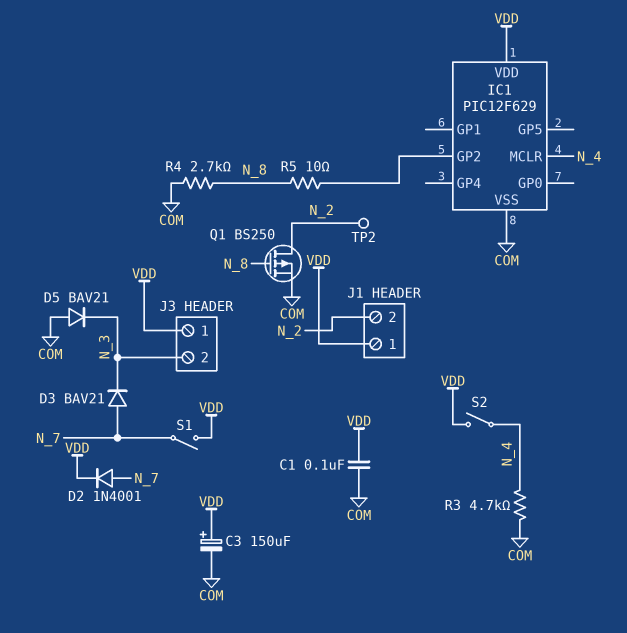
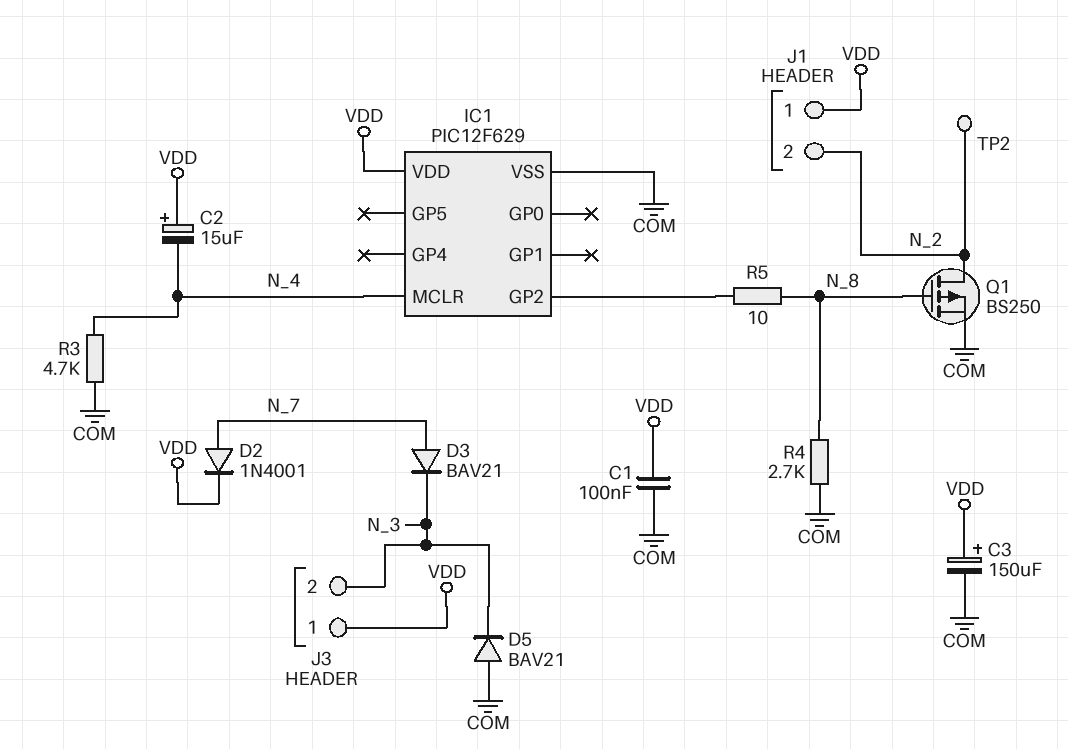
C2: none -> 15uF (plus VDD, minus N_4)
S1: switch (N_7, VDD) -> none
S2: switch (N_4, VDD) -> none

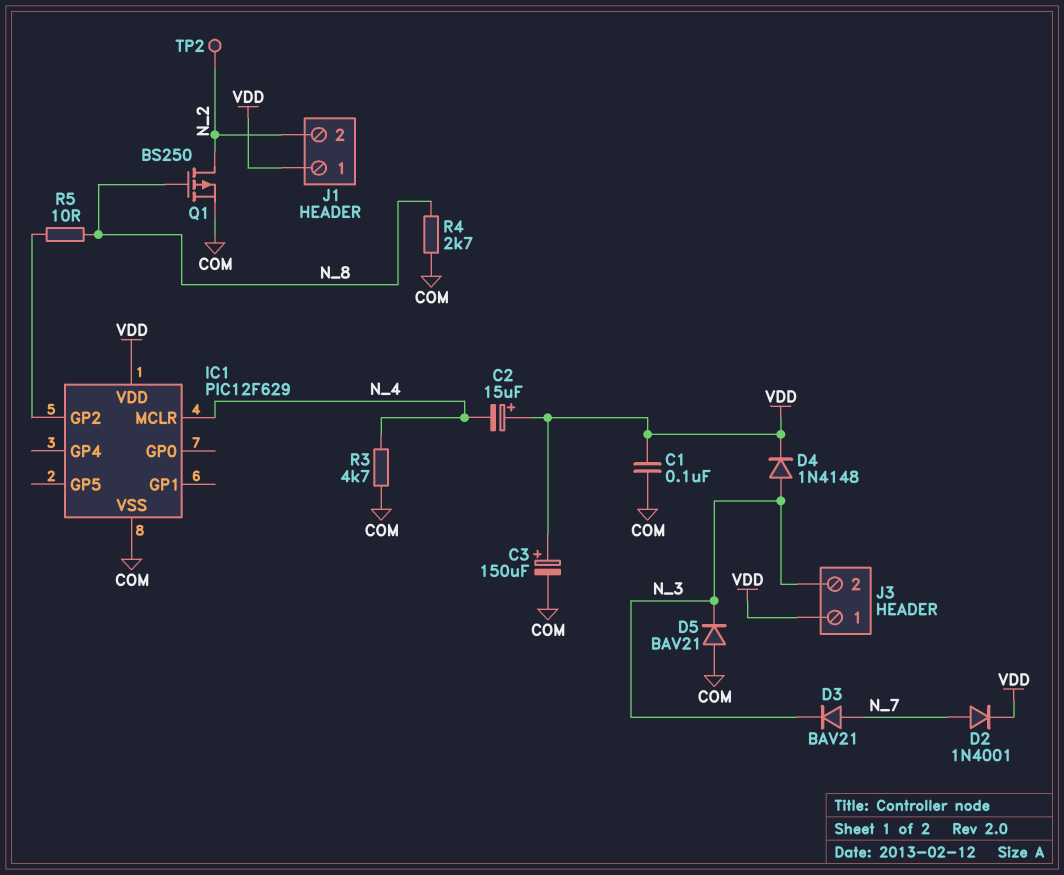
D4: none -> diode 1N4148 (A N_3, K VDD)

